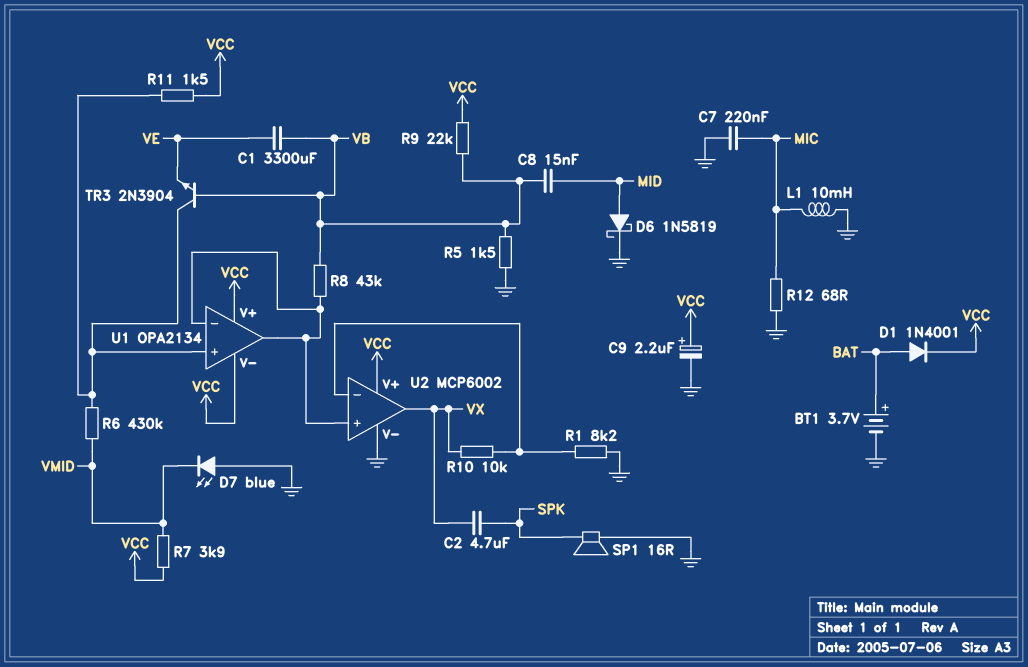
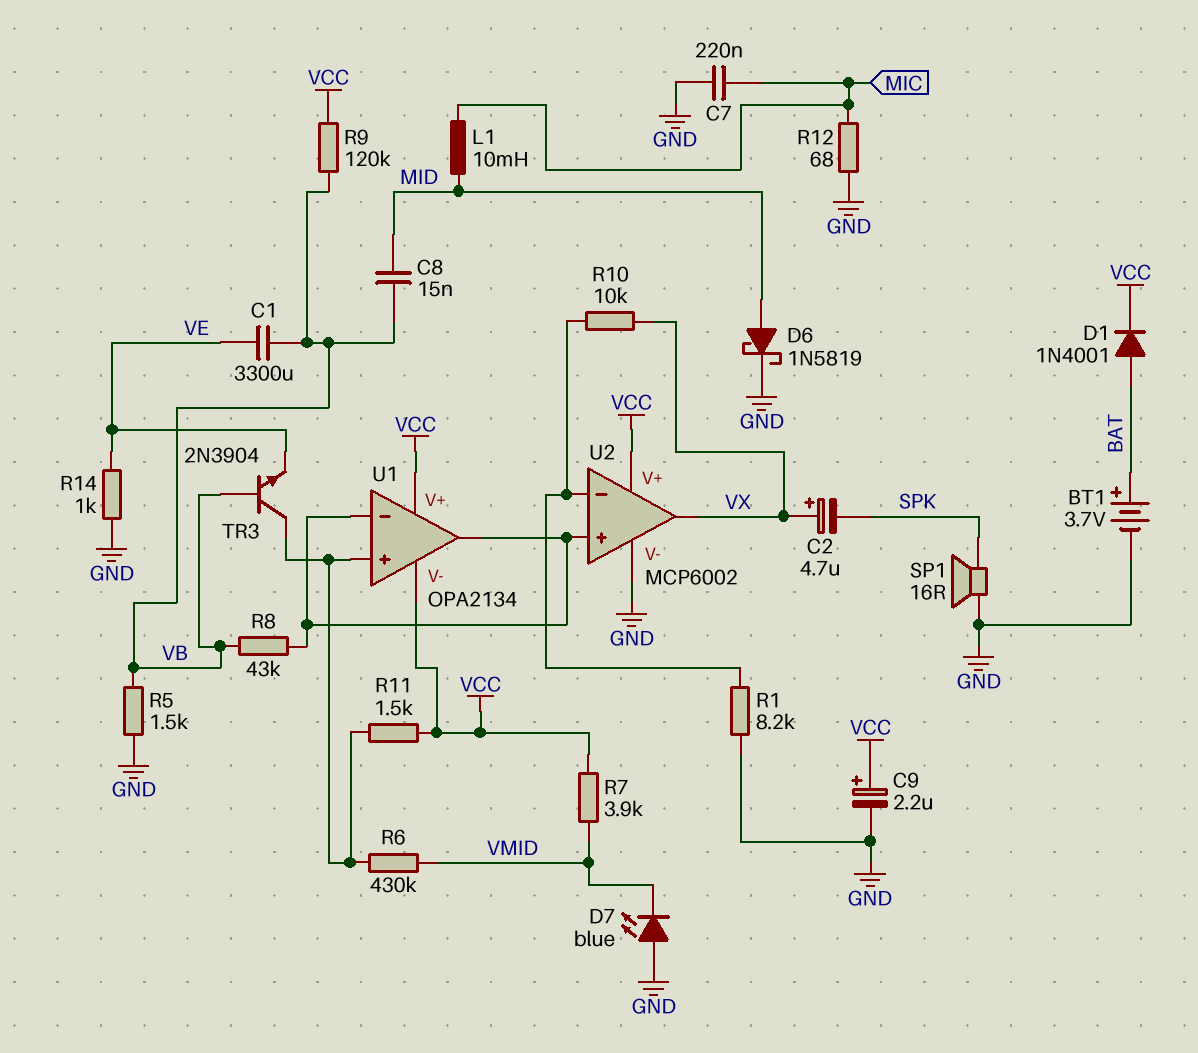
C2: 4.7uF (SPK, VX) -> 4.7uF (plus VX, minus SPK)
L1: 10mH (GND, MIC) -> 10mH (MIC, MID)
R9: 22k (VB, VCC) -> 120k (VB, VCC)
R14: none -> 1k (GND, VE)

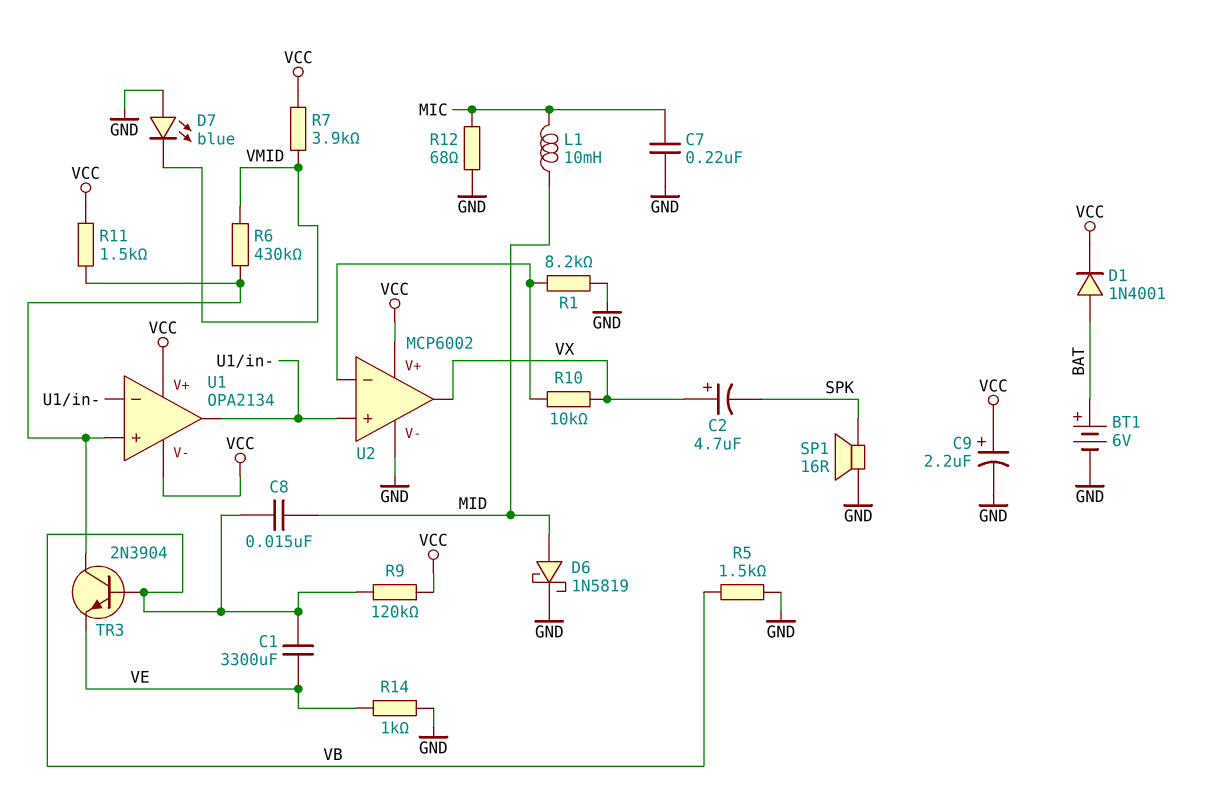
BT1: 3.7V (plus BAT, minus GND) -> 6V (plus BAT, minus GND)
R8: 43k (U1/in-, VB) -> none

